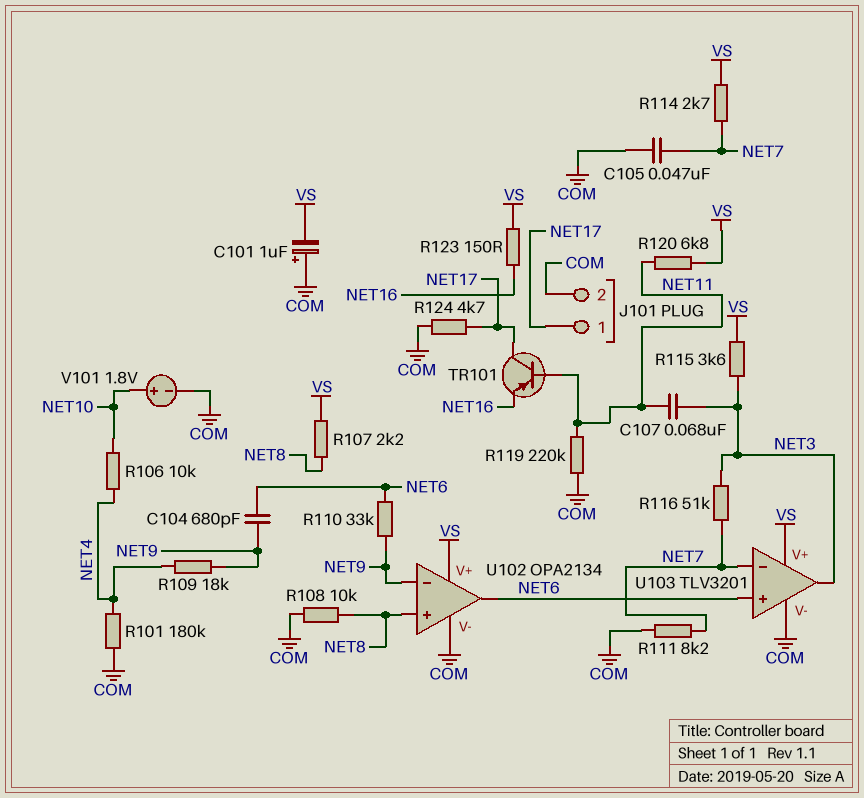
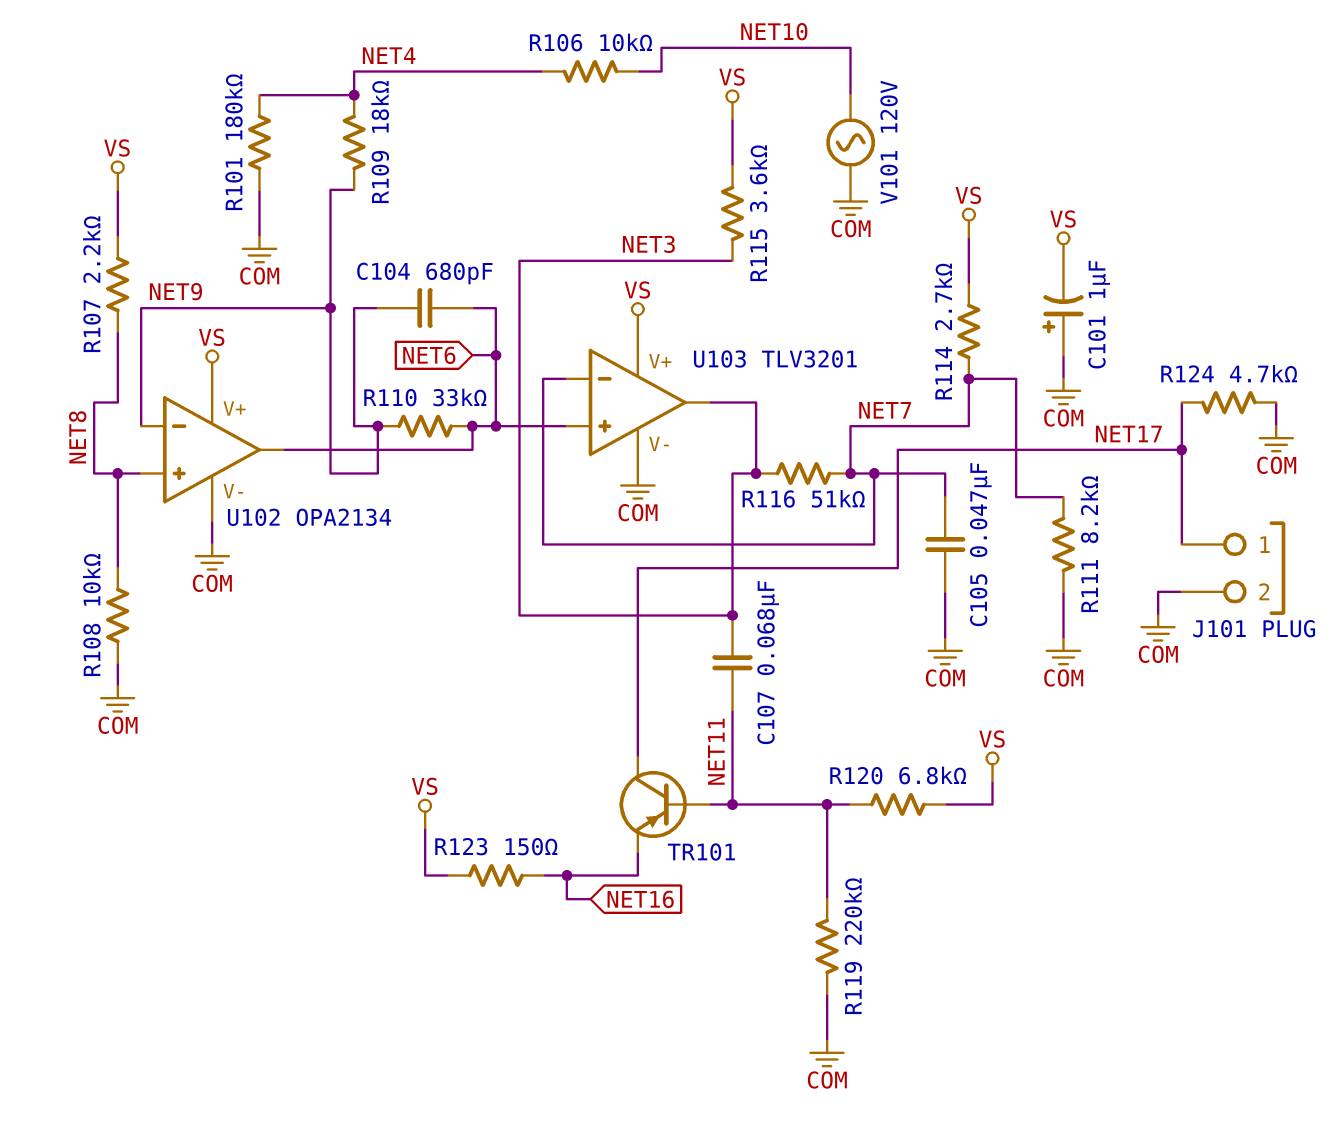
V101: 1.8V (plus NET10, minus COM) -> AC 120V (COM, NET10)

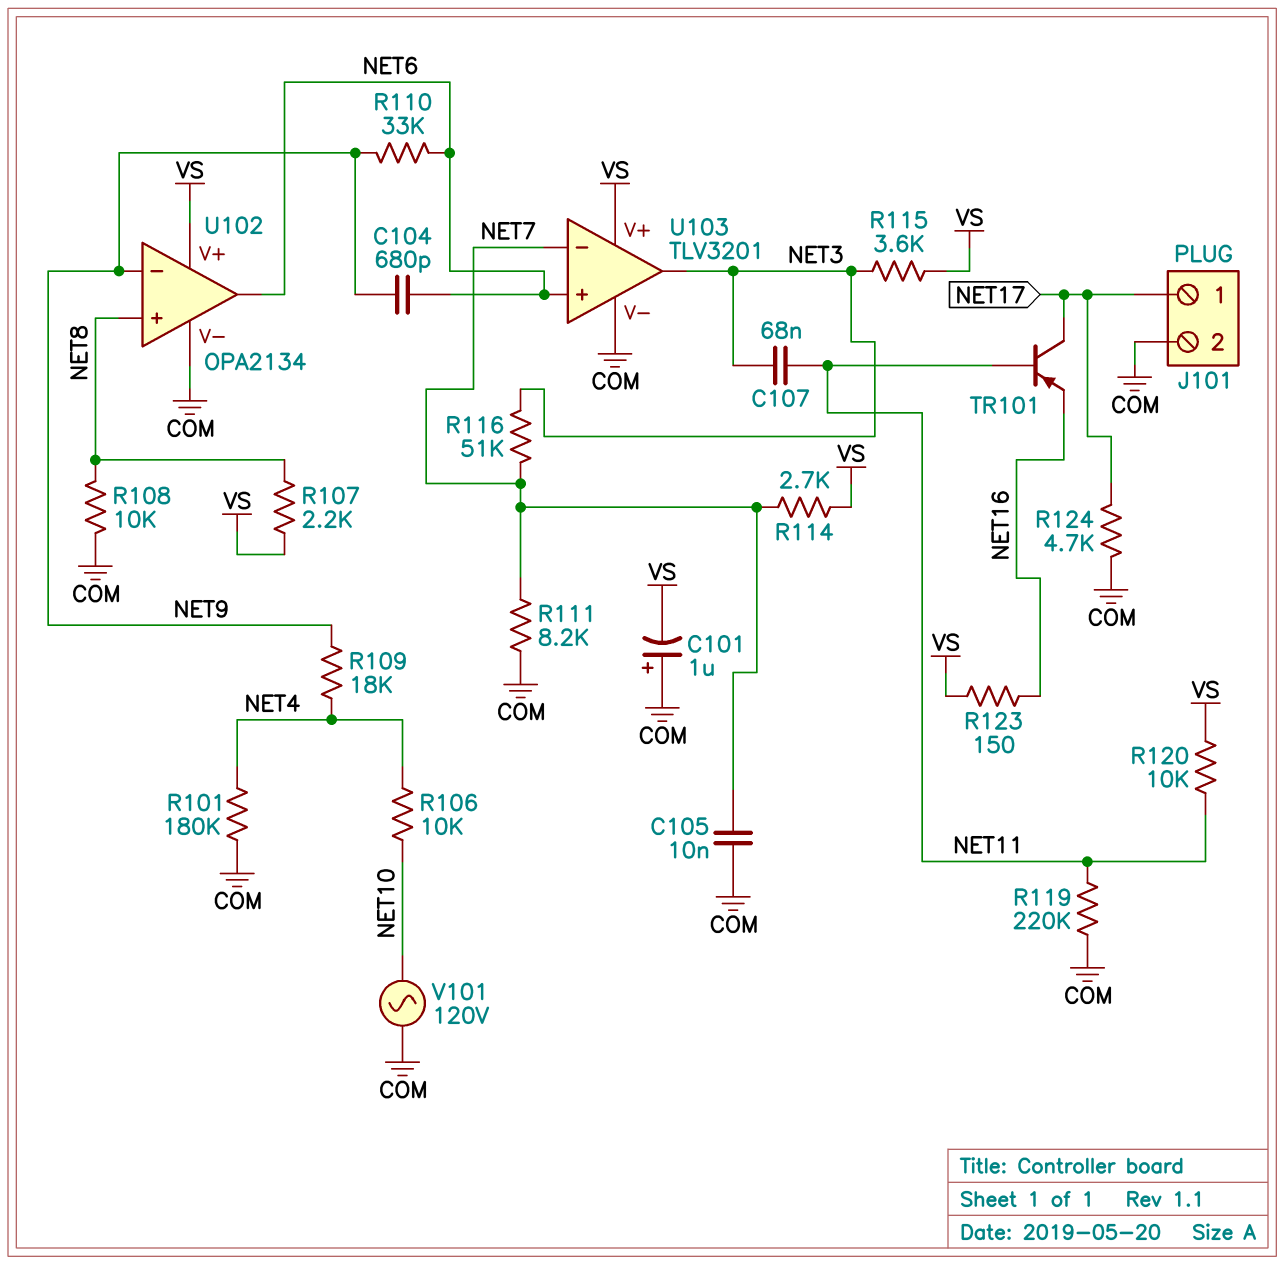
C105: 47nF (COM, NET7) -> 10nF (COM, NET7)
R120: 6.8k (NET11, VS) -> 10k (NET11, VS)

